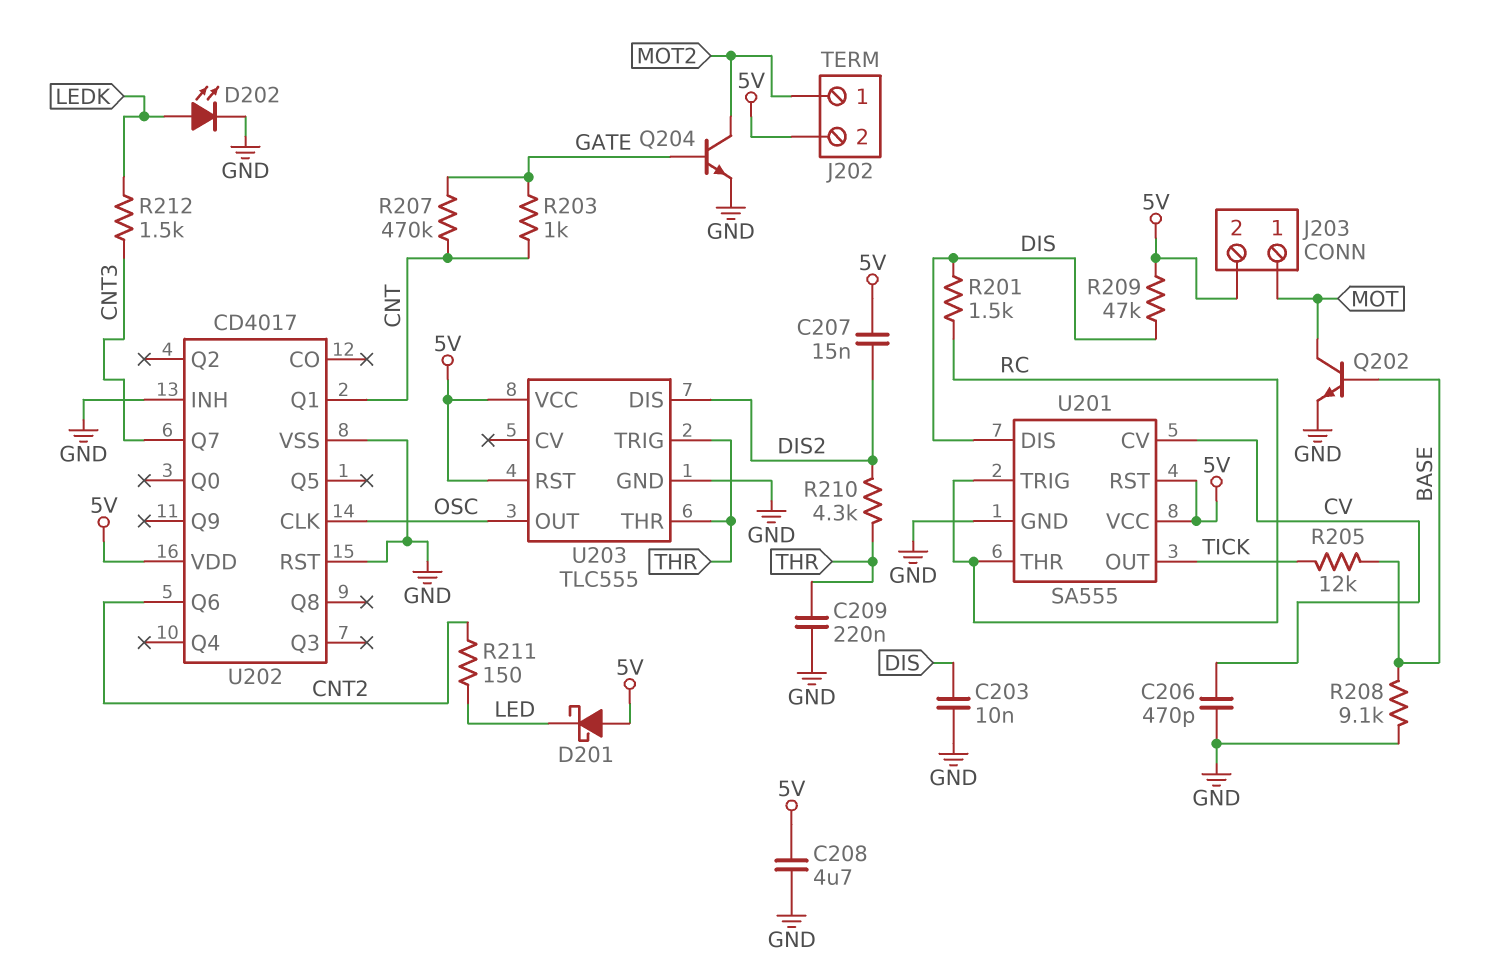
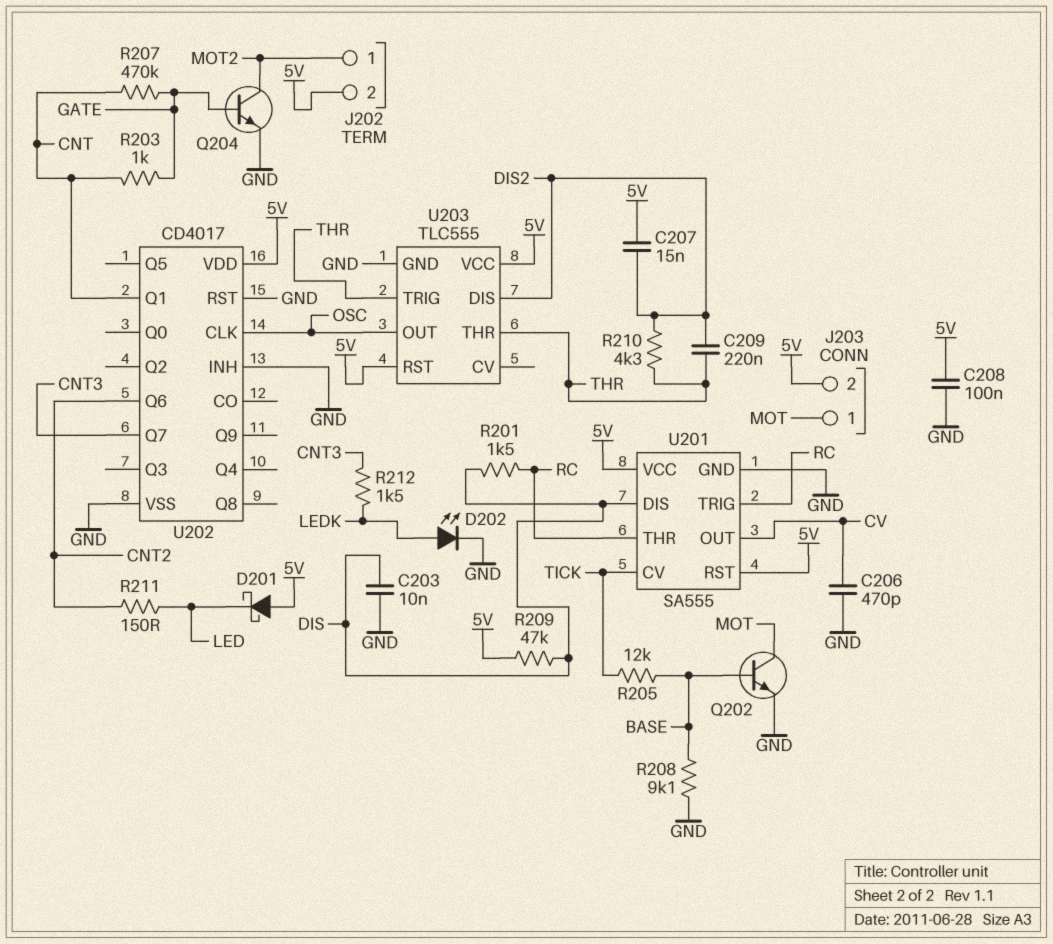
C208: 4.7uF (5V, GND) -> 100nF (5V, GND)
C209: 220nF (GND, THR) -> 220nF (DIS2, THR)
U201 pin CV: CV -> TICK
U201 pin OUT: TICK -> CV

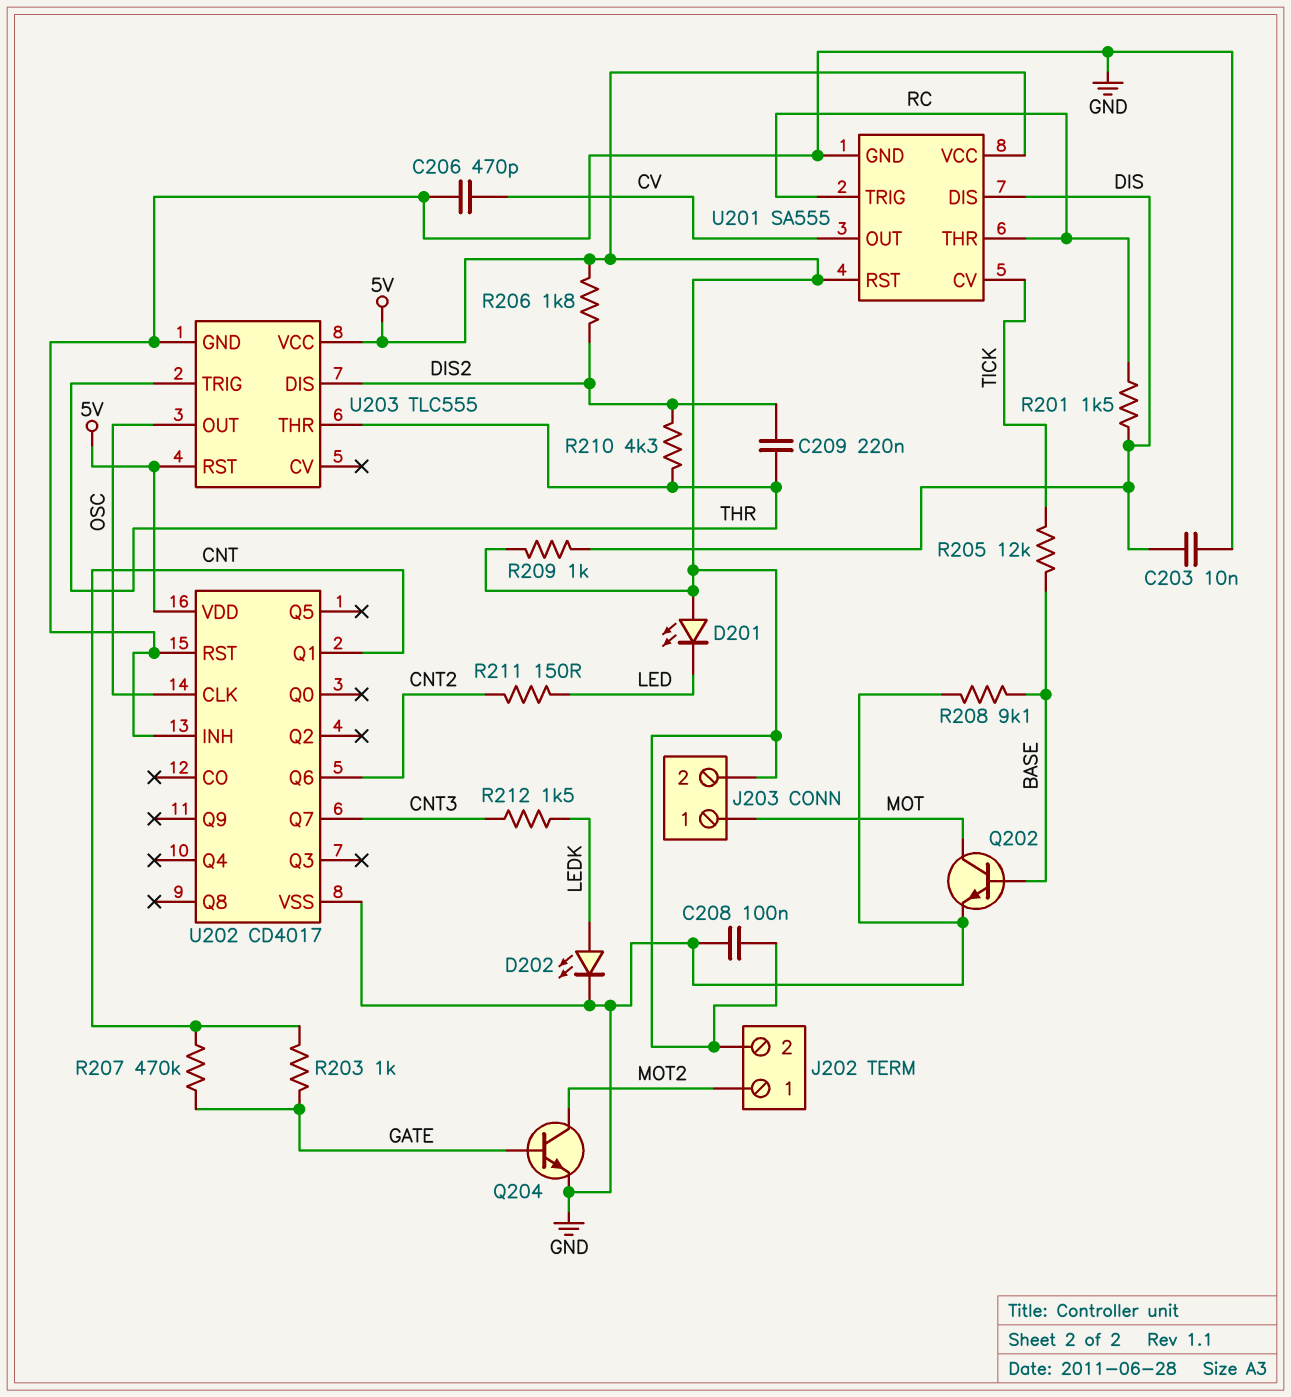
C207: 15nF (5V, DIS2) -> none
D201: schottky (A 5V, K LED) -> LED (A 5V, K LED)
R206: none -> 1.8k (5V, DIS2)
R209: 47k (5V, DIS) -> 1k (5V, DIS)

